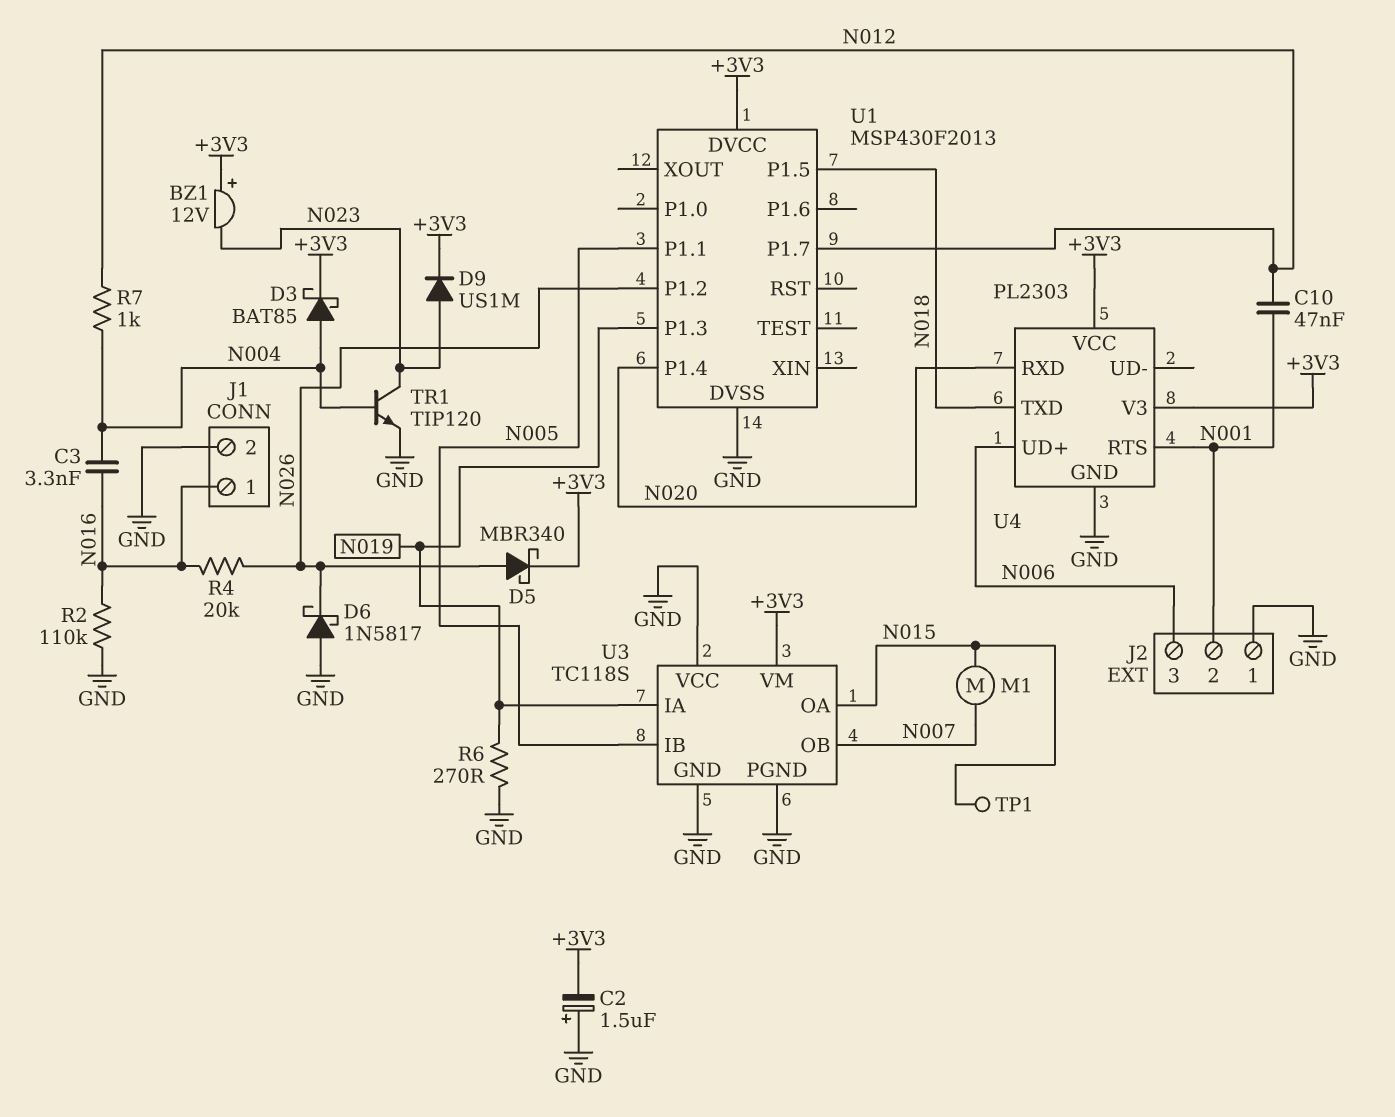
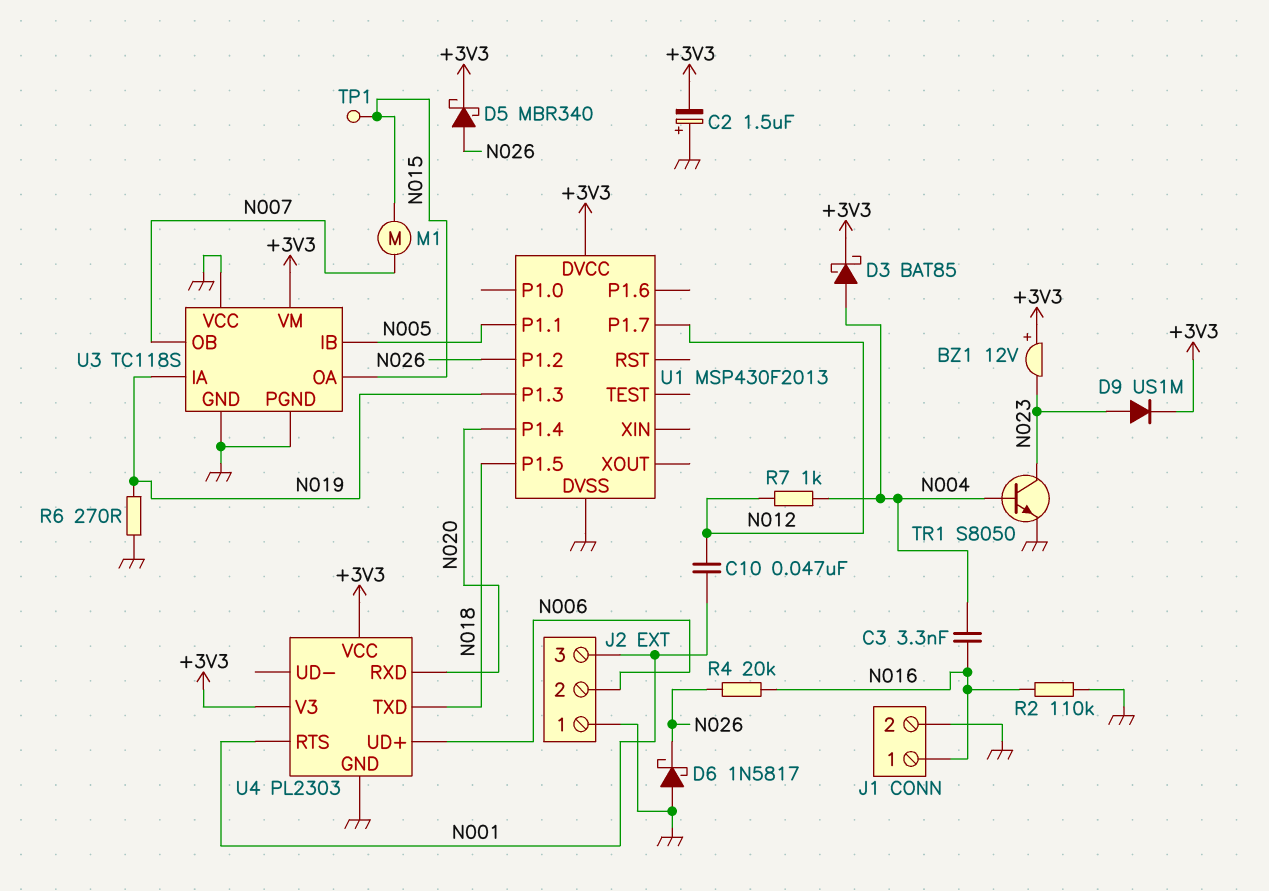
J2 pin 2: N001 -> N006
J2 pin 3: N006 -> N001
TR1: NPN TIP120 (B N004, C N023, E GND) -> NPN S8050 (B N004, C N023, E GND)

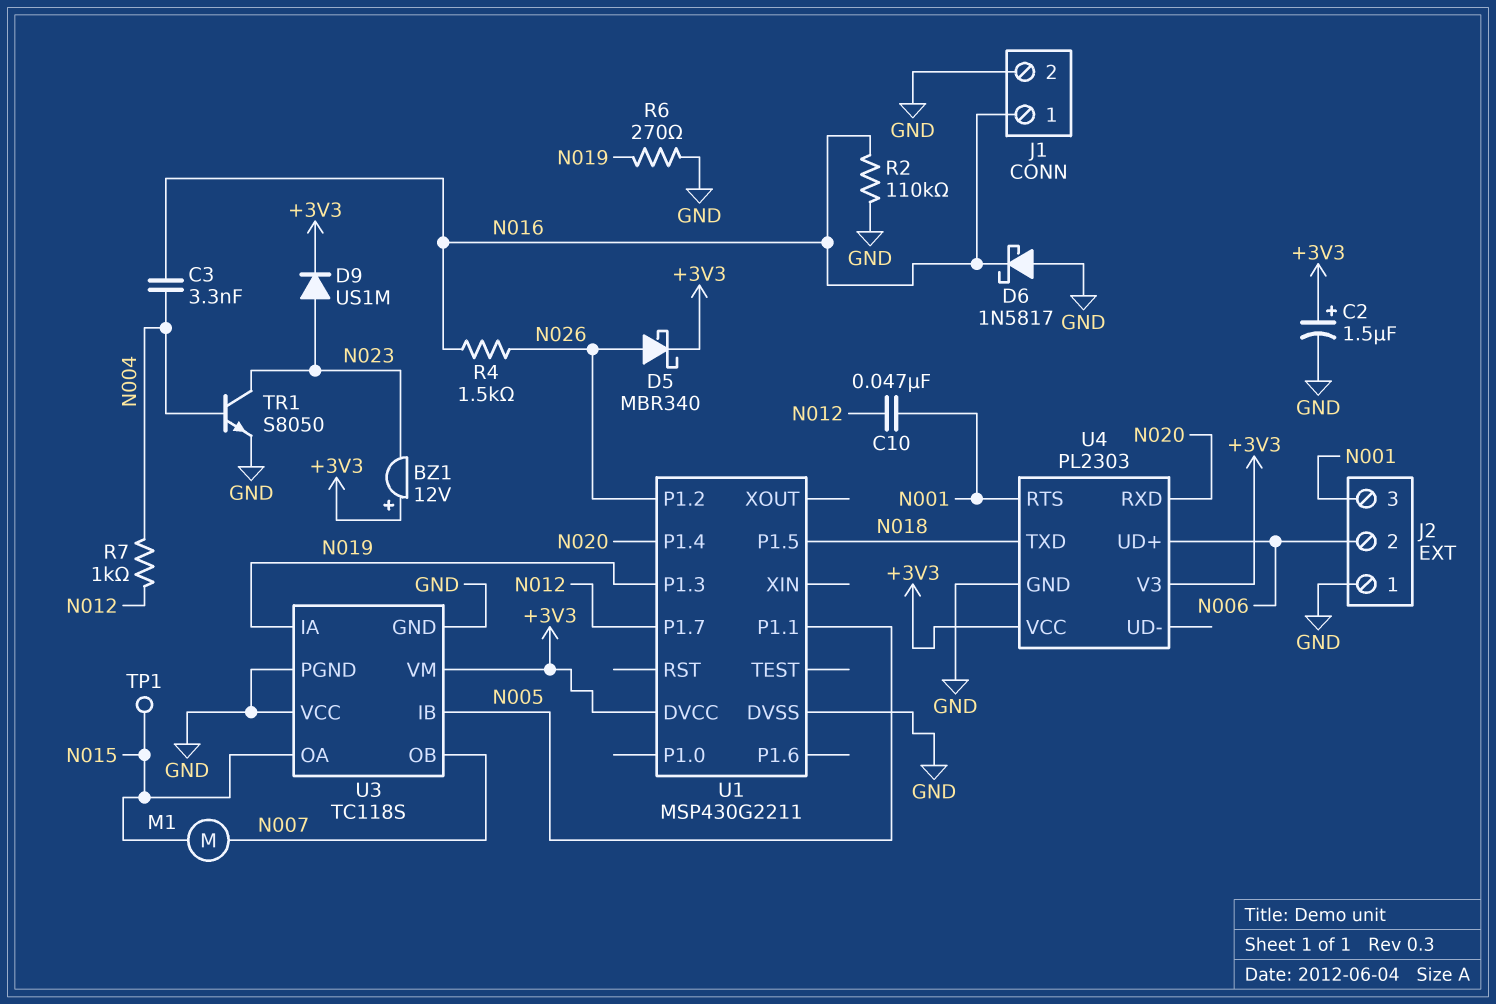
C2: 1.5uF (plus GND, minus +3V3) -> 1.5uF (plus +3V3, minus GND)
D3: schottky BAT85 (A N004, K +3V3) -> none
D6: schottky 1N5817 (A GND, K N026) -> schottky 1N5817 (A GND, K N016)
R4: 20k (N016, N026) -> 1.5k (N016, N026)
U1: MSP430F2013 -> MSP430G2211

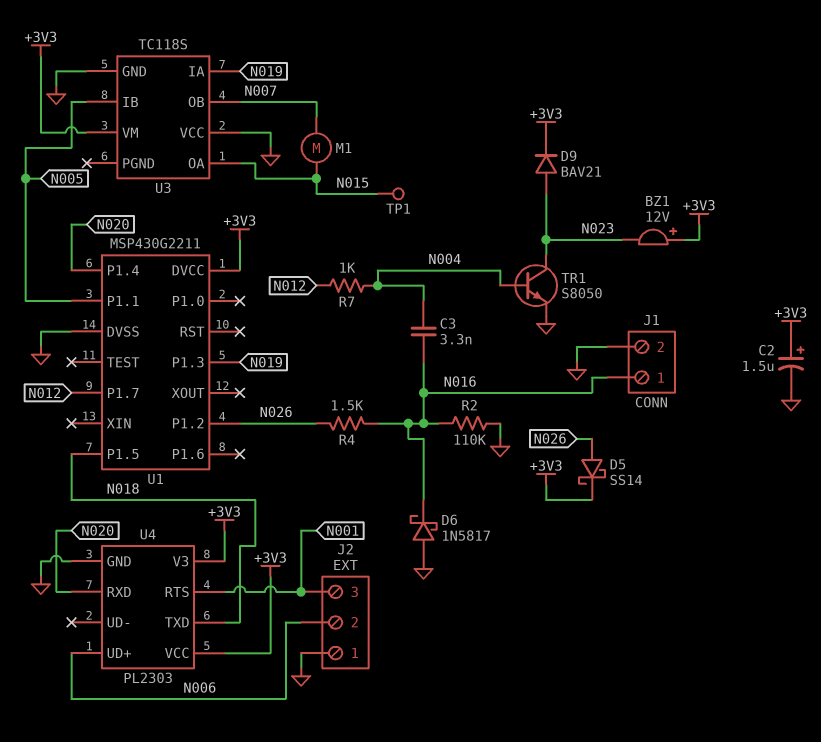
C10: 47nF (N001, N012) -> none
D5: schottky MBR340 (A N026, K +3V3) -> schottky SS14 (A N026, K +3V3)
D9: diode US1M (A N023, K +3V3) -> diode BAV21 (A N023, K +3V3)
R6: 270 (GND, N019) -> none
U3 pin PGND: GND -> none

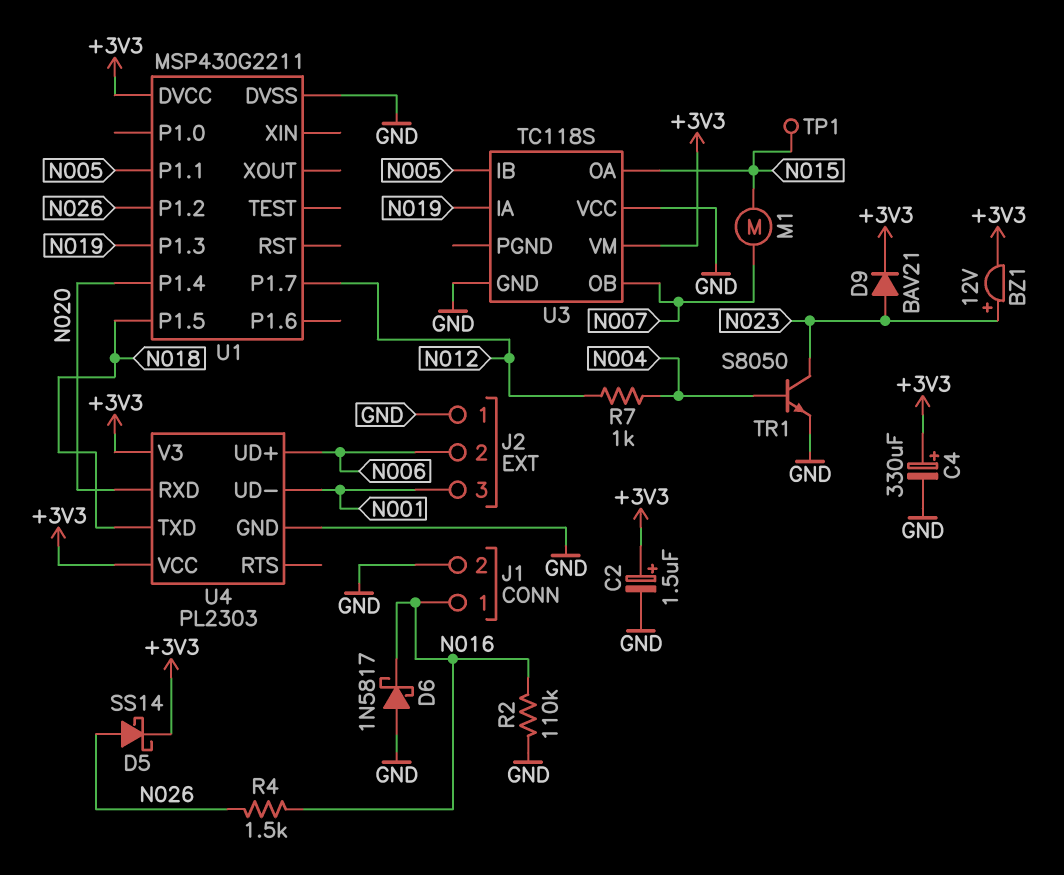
BZ1: buzzer 12V (plus +3V3, minus N023) -> buzzer 12V (plus N023, minus +3V3)
C3: 3.3nF (N004, N016) -> none
C4: none -> 330uF (plus +3V3, minus GND)
U4 pin RTS: N001 -> none
U4 pin UD-: none -> N001

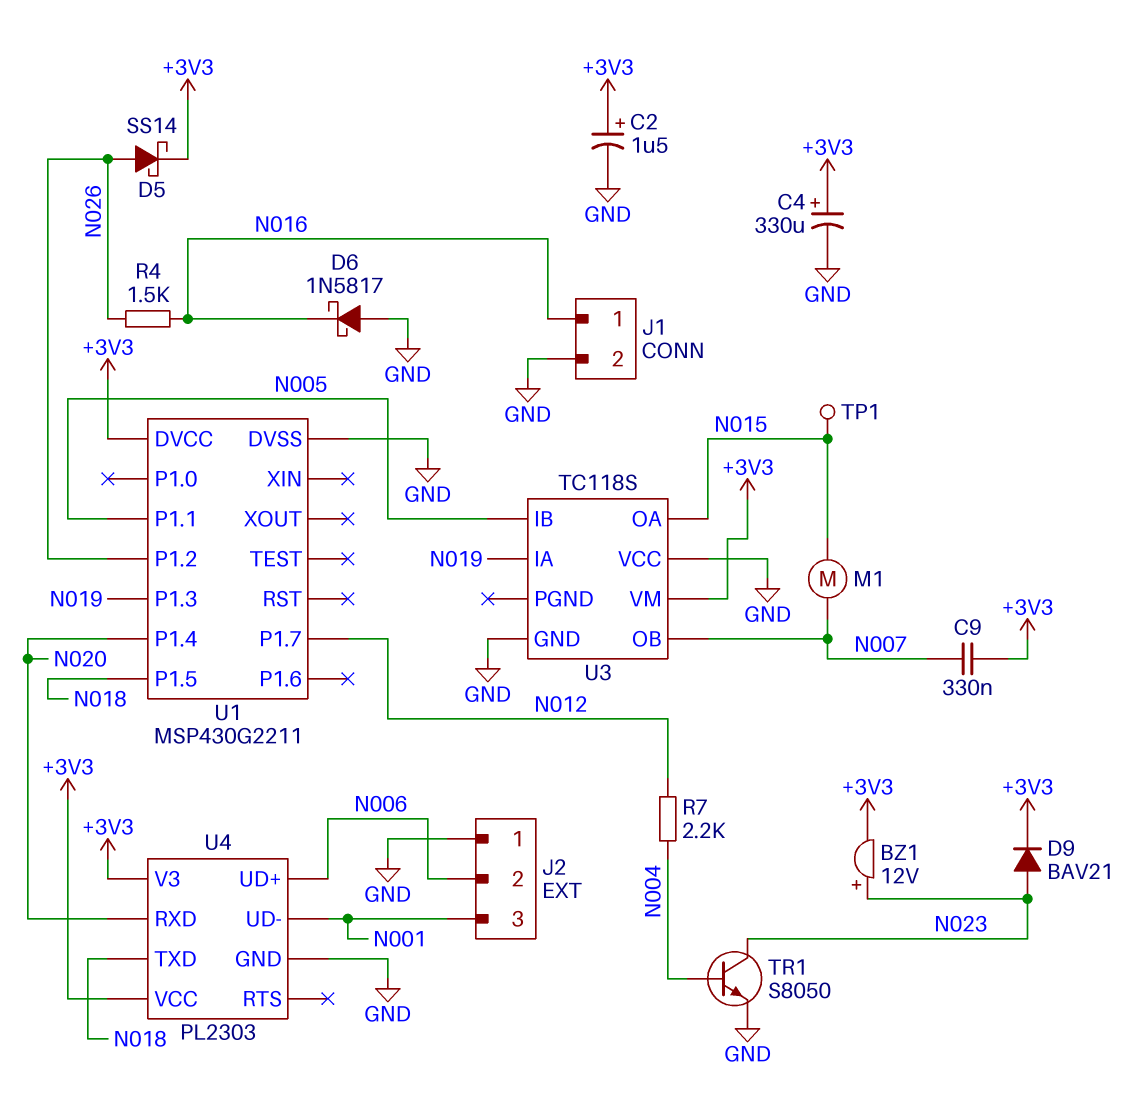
C9: none -> 330nF (+3V3, N007)
R2: 110k (GND, N016) -> none
R7: 1k (N004, N012) -> 2.2k (N004, N012)

